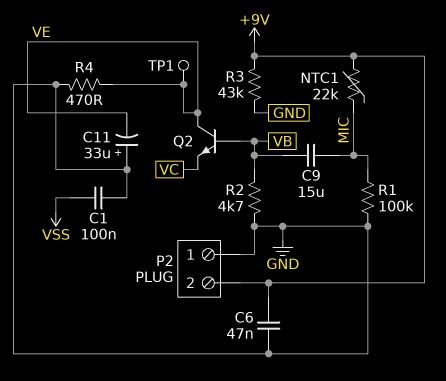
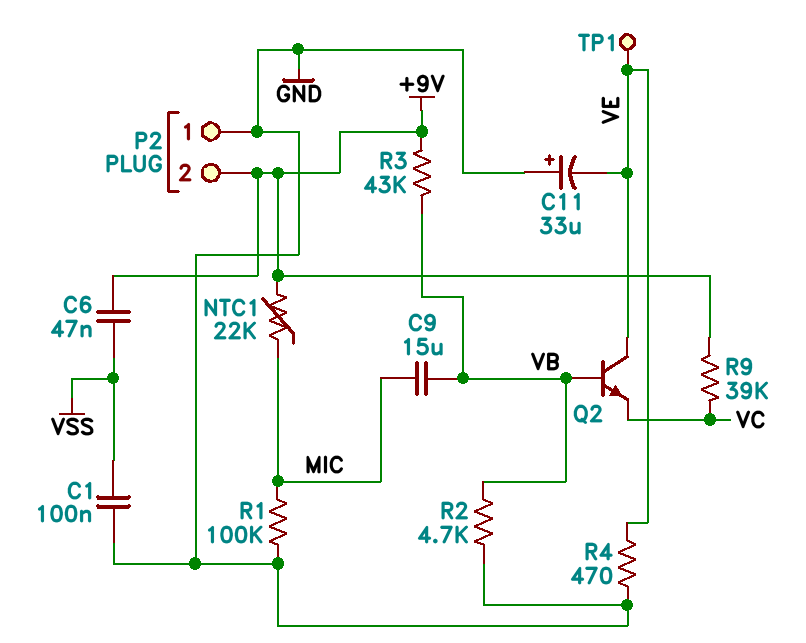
C6: 47nF (+9V, GND) -> 47nF (+9V, VSS)
R3: 43k (+9V, GND) -> 43k (+9V, VB)
R9: none -> 39k (+9V, VC)

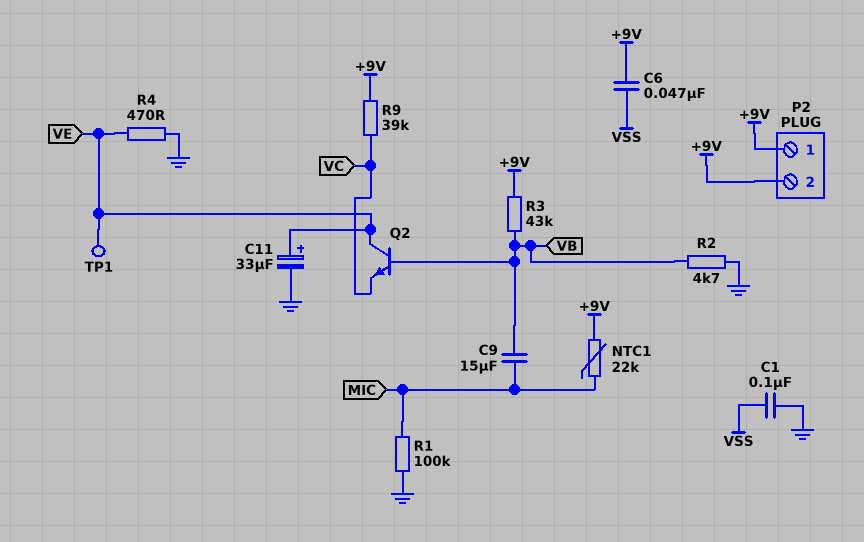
C11: 33uF (plus GND, minus VE) -> 33uF (plus VE, minus GND)
P2 pin 1: GND -> +9V

